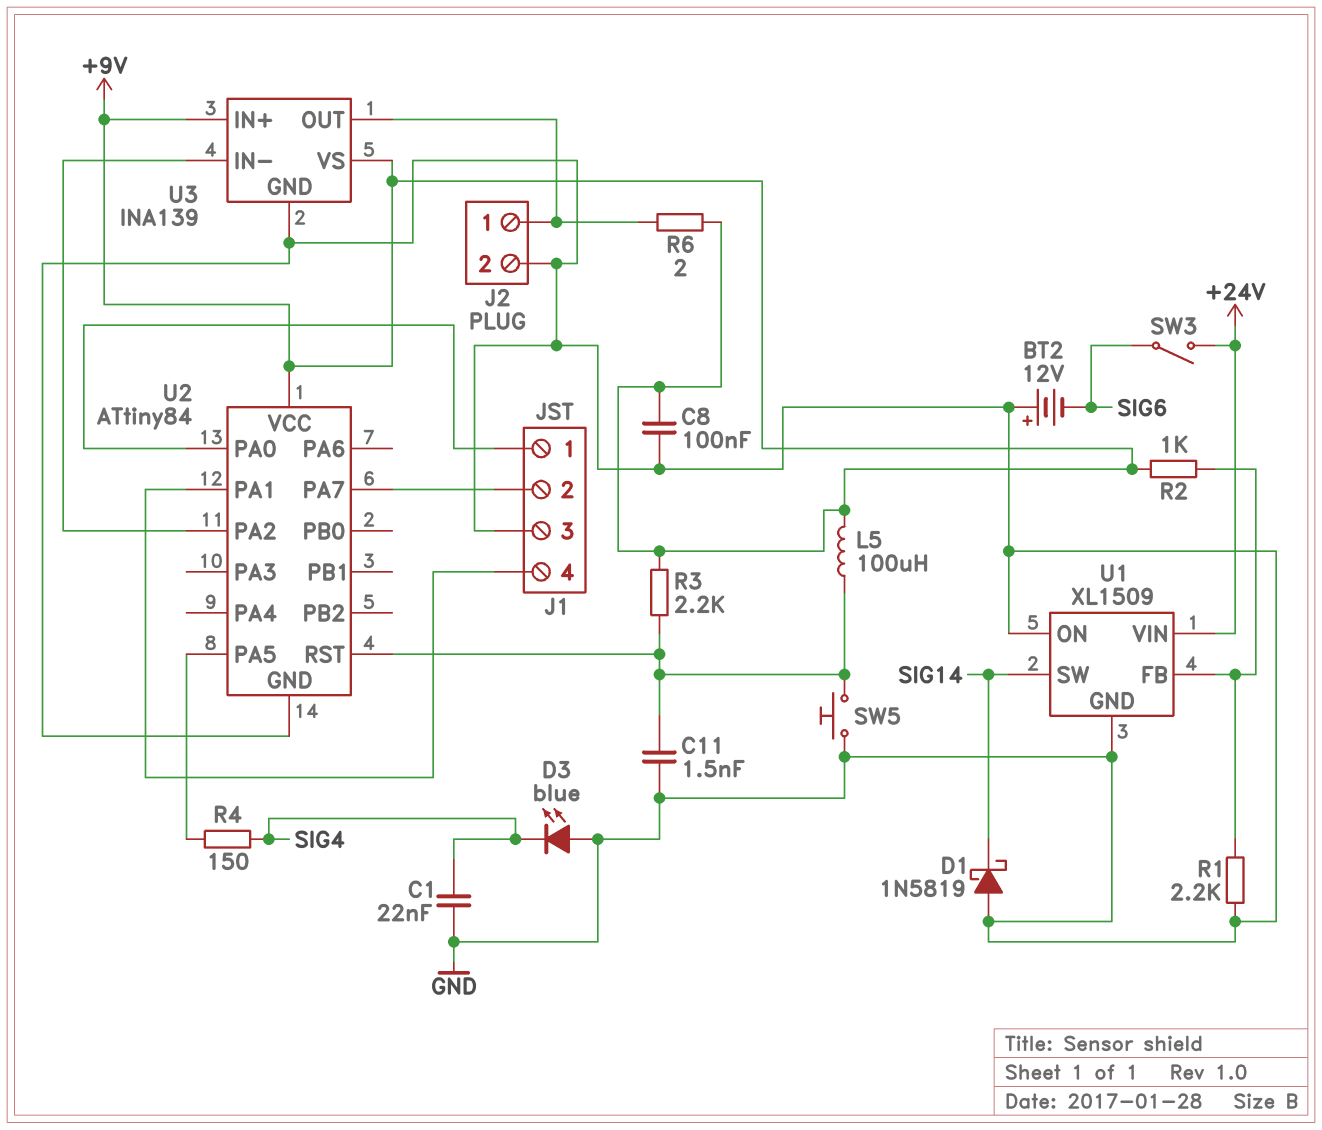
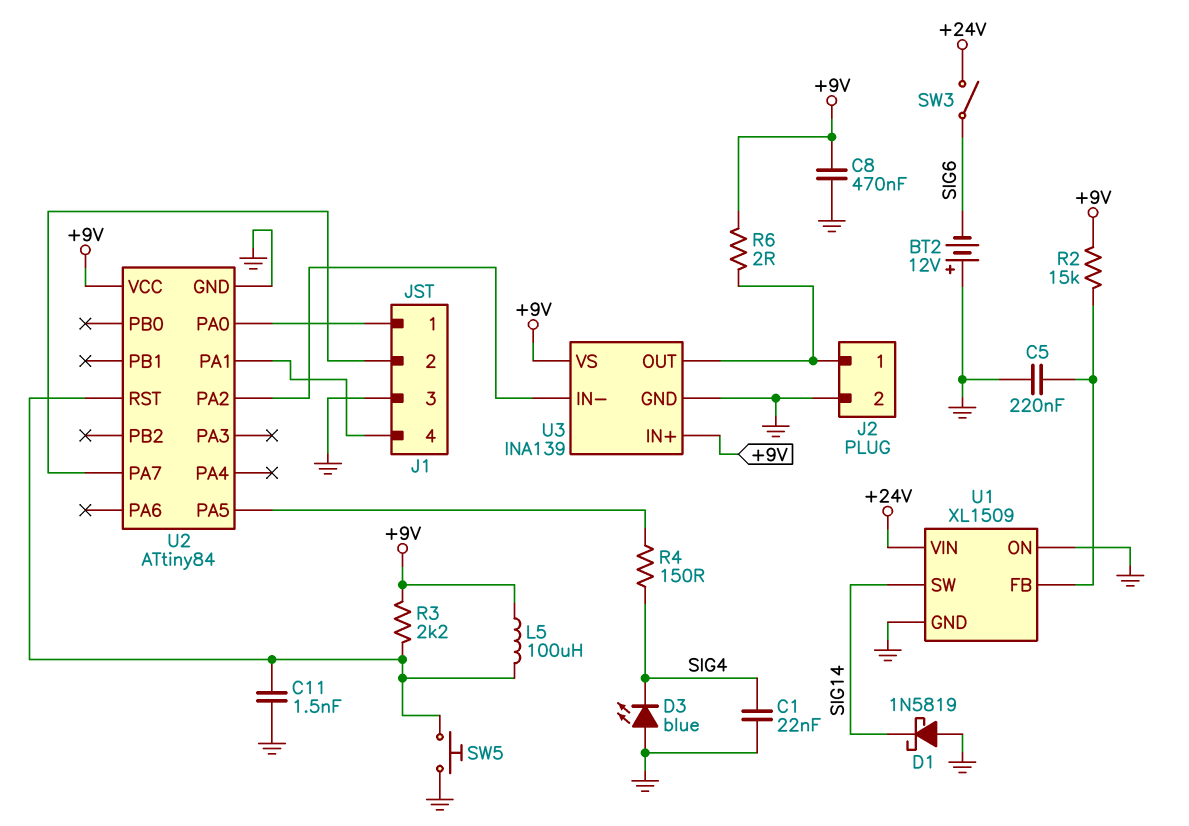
C5: none -> 220nF (GND, U1/FB)
C8: 100nF (+9V, GND) -> 470nF (+9V, GND)
R1: 2.2k (GND, U1/FB) -> none
R2: 1k (+9V, U1/FB) -> 15k (+9V, U1/FB)

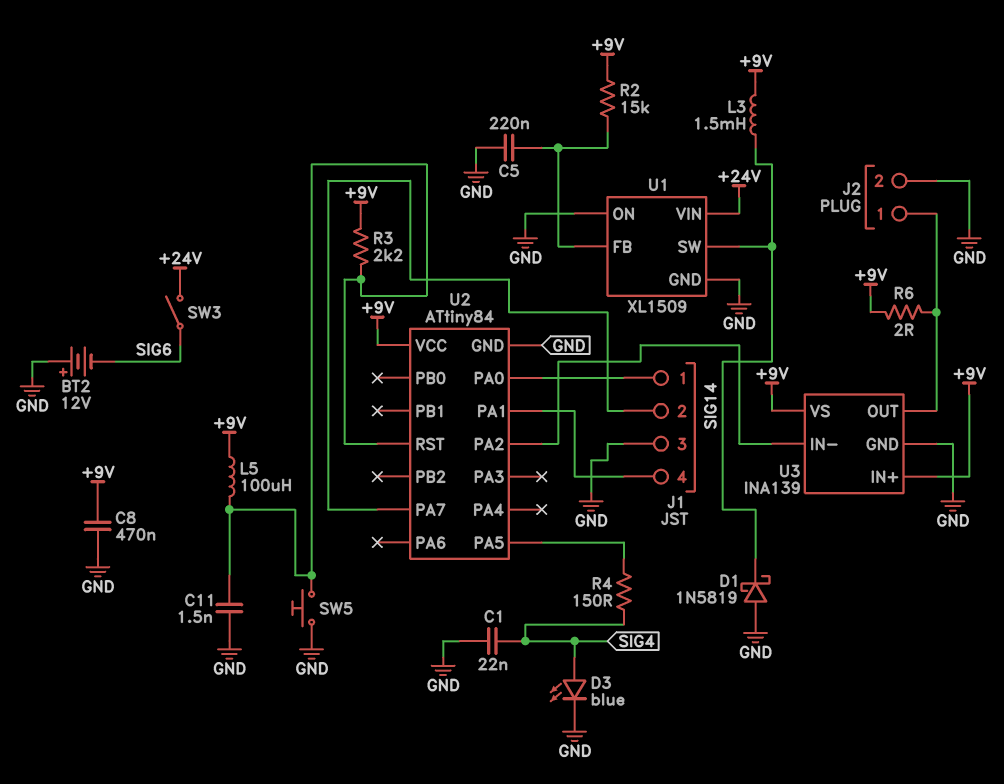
D3: LED blue (A GND, K SIG4) -> LED blue (A SIG4, K GND)
L3: none -> 1.5mH (+9V, SIG14)

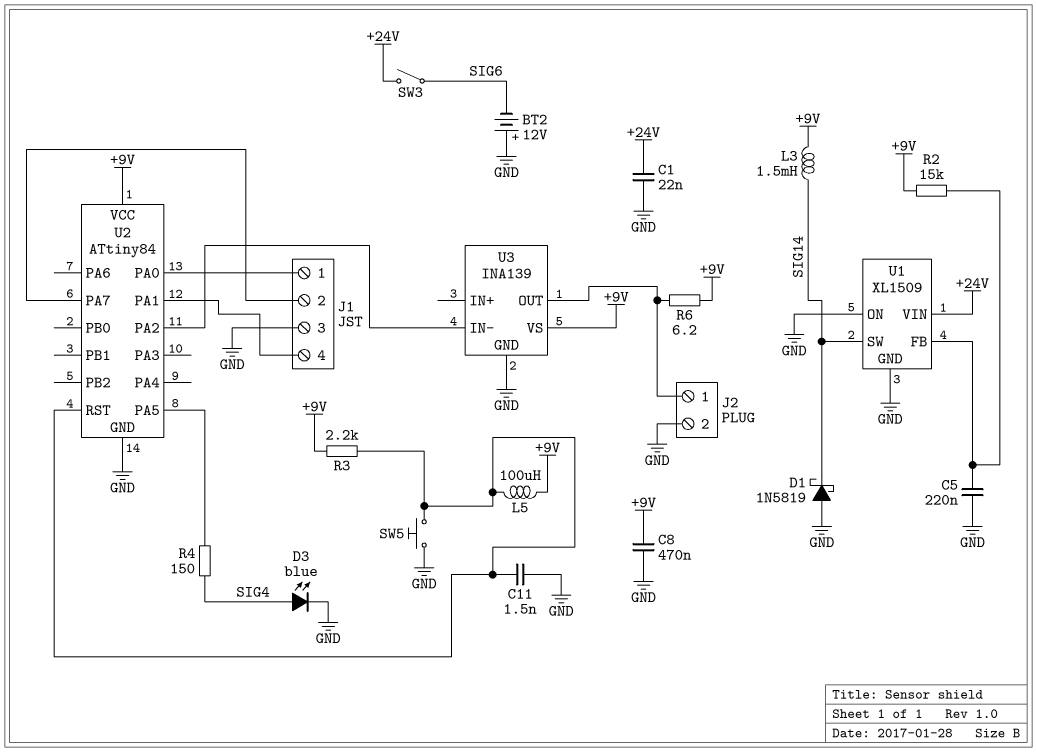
C1: 22nF (GND, SIG4) -> 22nF (+24V, GND)
R6: 2 (+9V, J2/1) -> 6.2 (+9V, J2/1)
U3 pin IN+: +9V -> none

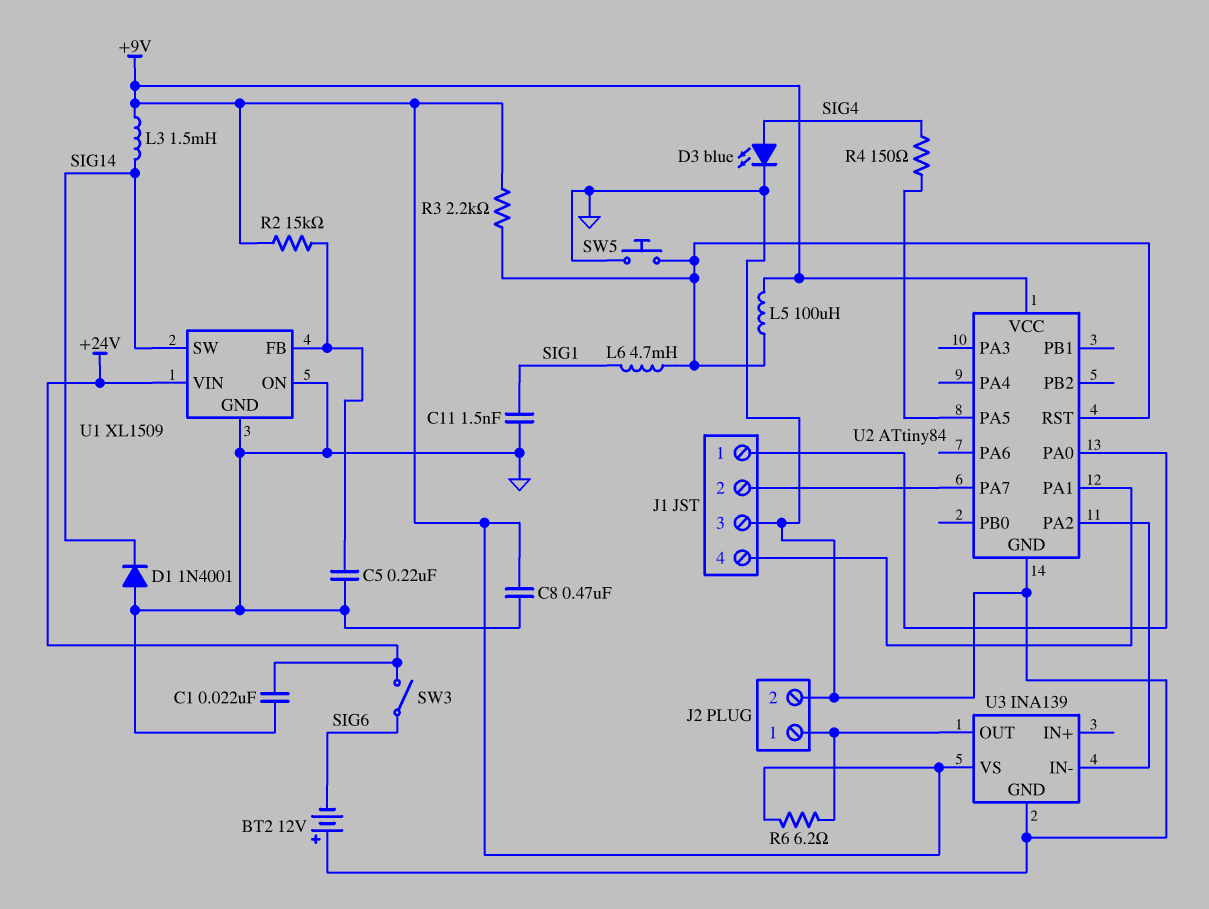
C11: 1.5nF (GND, U2/RST) -> 1.5nF (GND, SIG1)
D1: schottky 1N5819 (A GND, K SIG14) -> diode 1N4001 (A GND, K SIG14)
L6: none -> 4.7mH (SIG1, U2/RST)

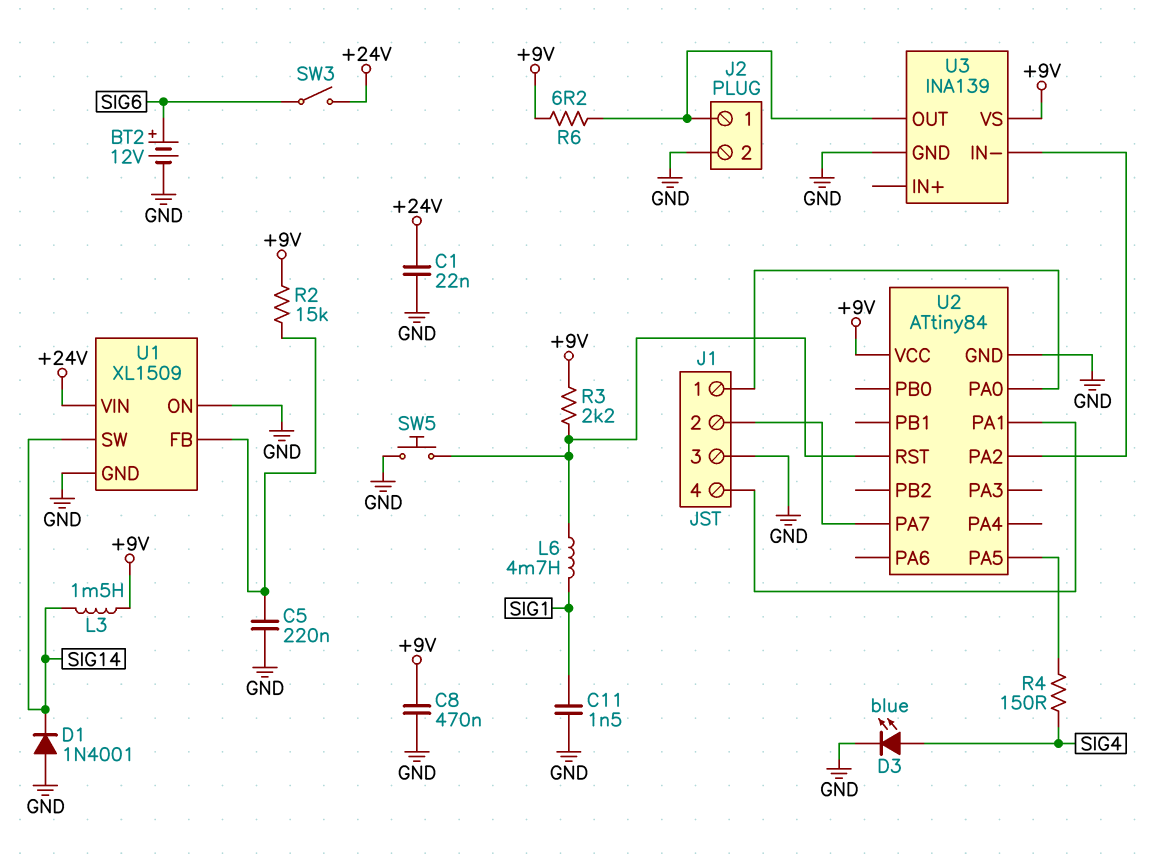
BT2: 12V (plus GND, minus SIG6) -> 12V (plus SIG6, minus GND)
L5: 100uH (+9V, U2/RST) -> none

